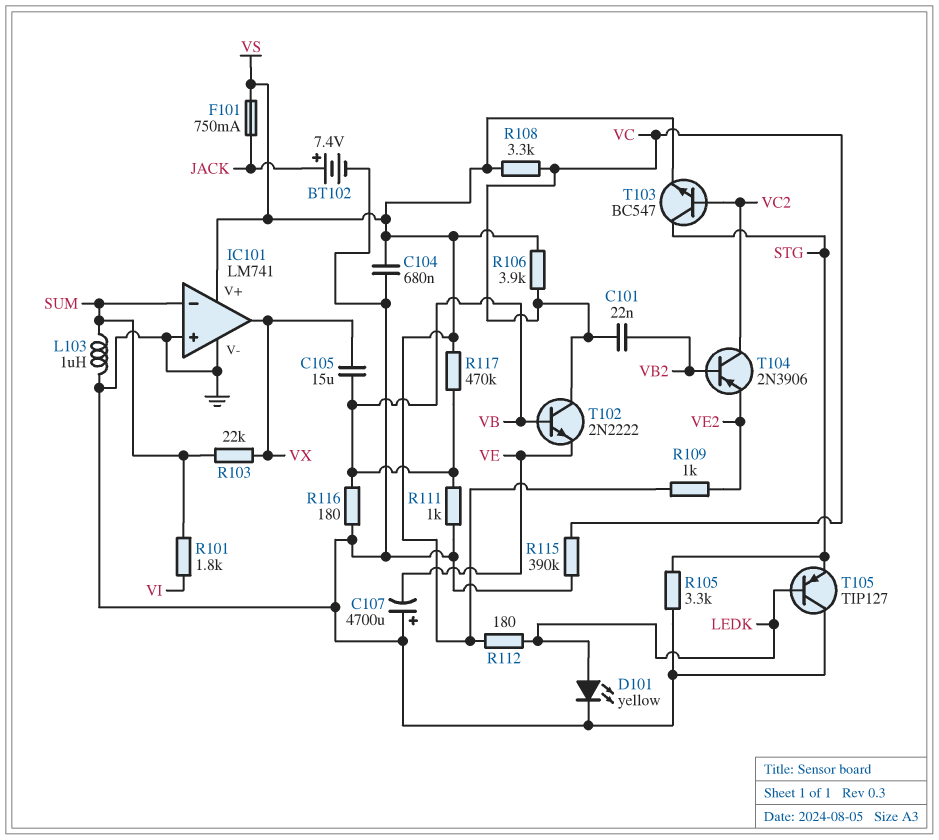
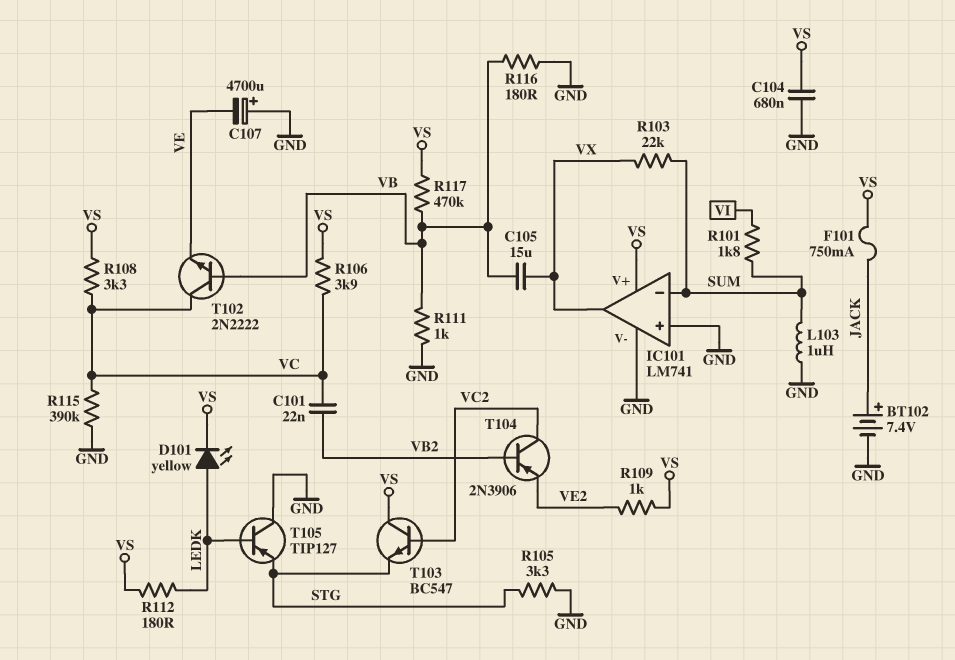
D101: LED yellow (A LEDK, K GND) -> LED yellow (A LEDK, K VS)
T103: NPN BC547 (B VC2, C STG, E VS) -> NPN BC547 (B VC2, C VS, E STG)

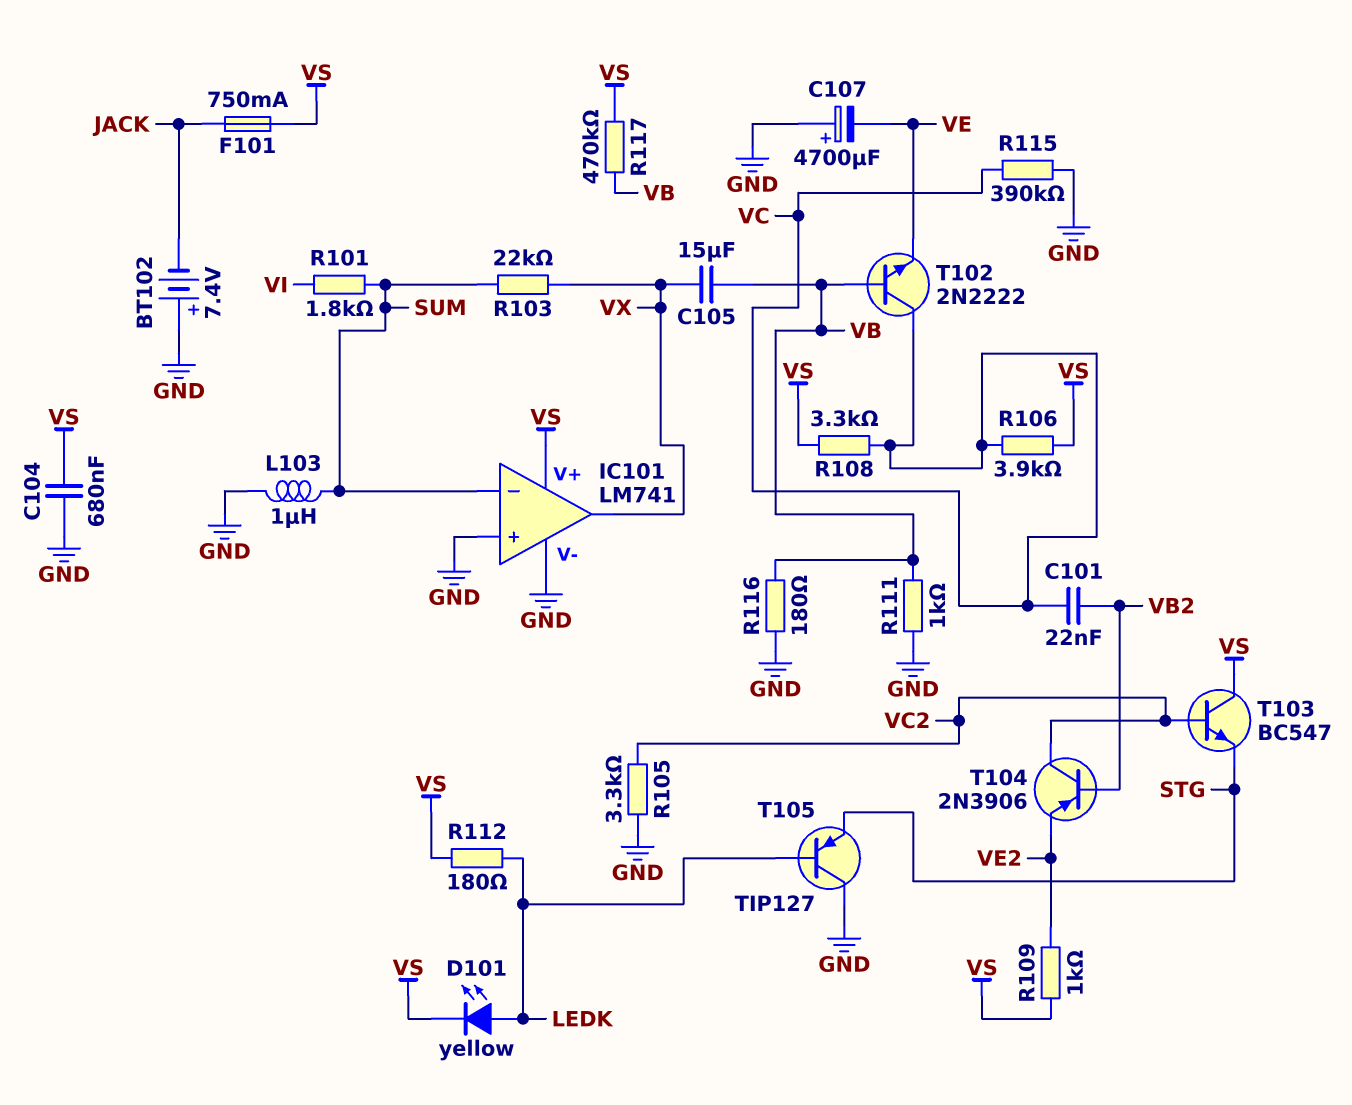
BT102: 7.4V (plus JACK, minus GND) -> 7.4V (plus GND, minus JACK)
R105: 3.3k (GND, STG) -> 3.3k (GND, VC2)

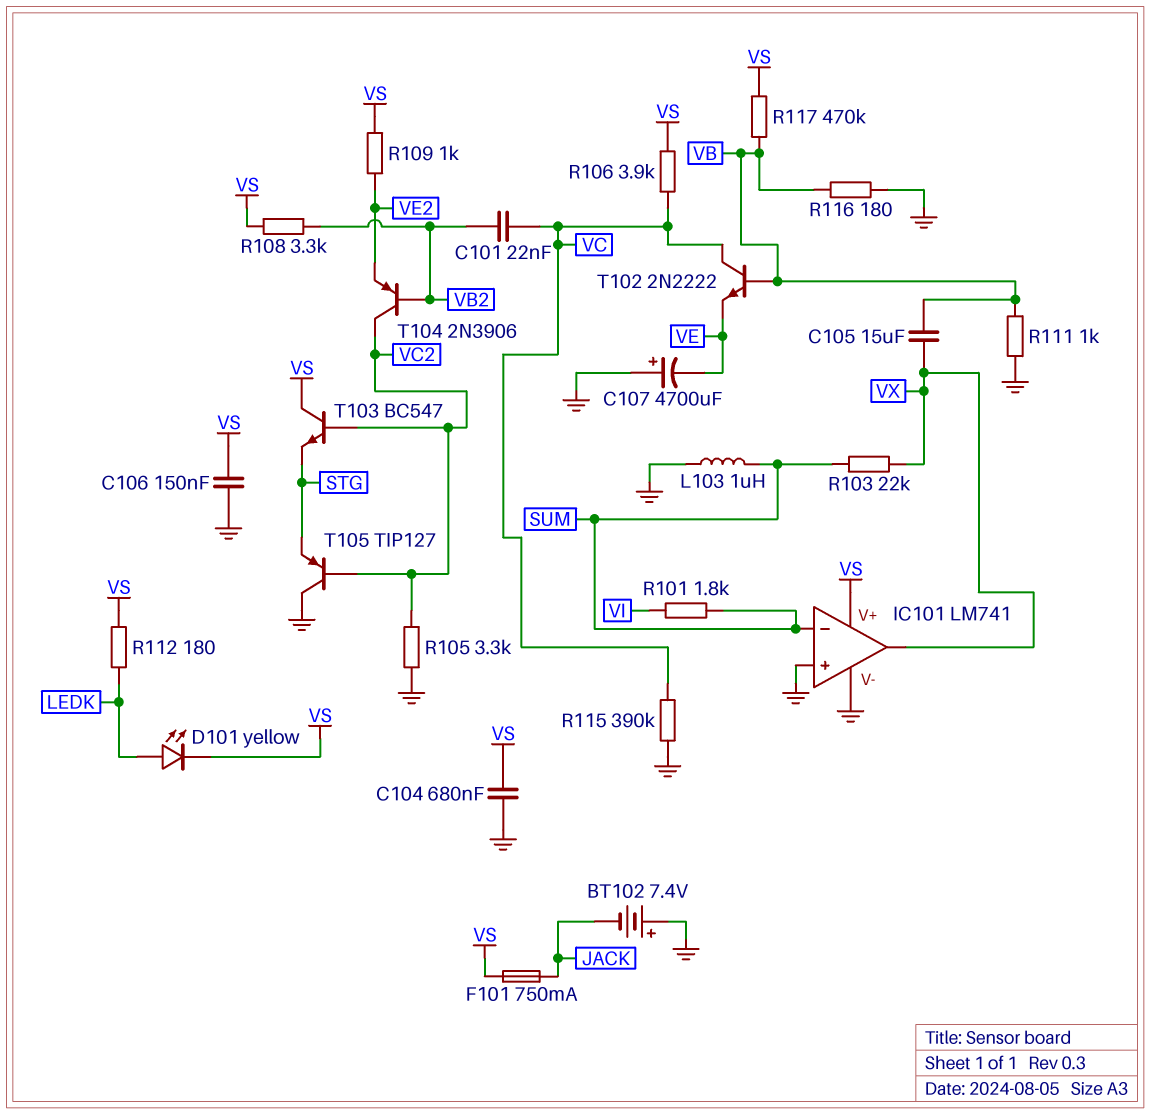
C106: none -> 150nF (GND, VS)
R108: 3.3k (VC, VS) -> 3.3k (VB2, VS)
T105: PNP TIP127 (B LEDK, C GND, E STG) -> PNP TIP127 (B VC2, C GND, E STG)

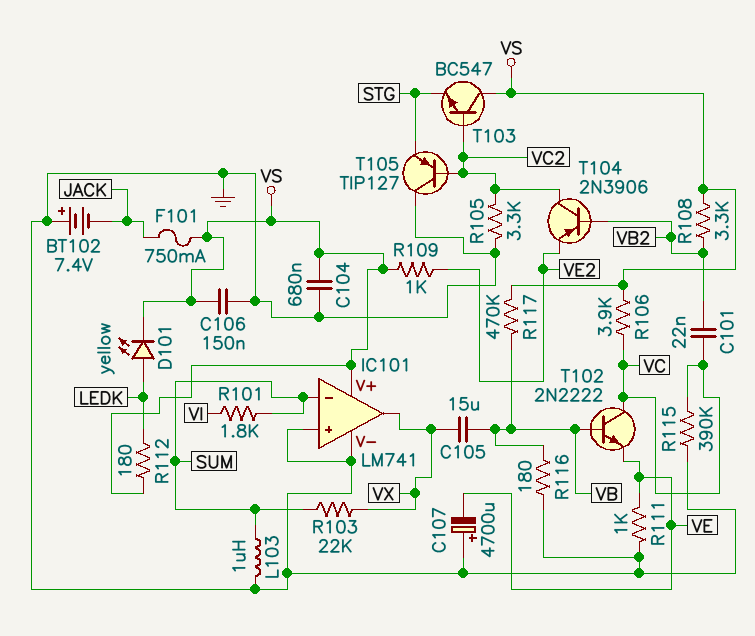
R111: 1k (GND, VB) -> 1k (GND, VE)

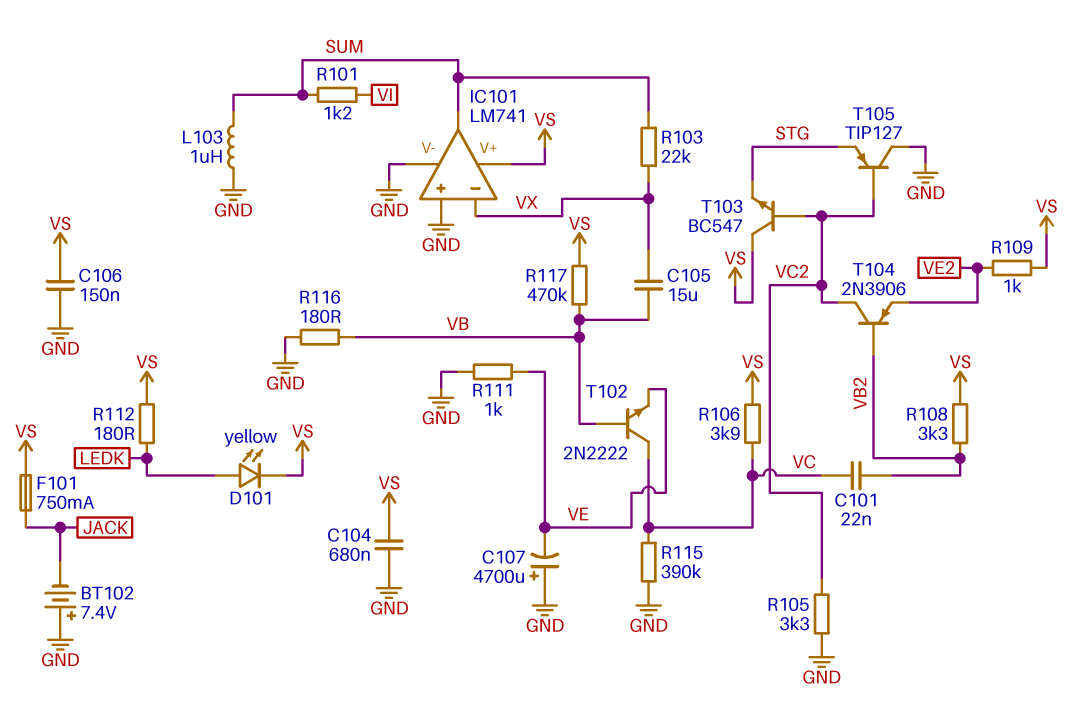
IC101 pin in-: SUM -> VX
IC101 pin out: VX -> SUM
R101: 1.8k (SUM, VI) -> 1.2k (SUM, VI)

